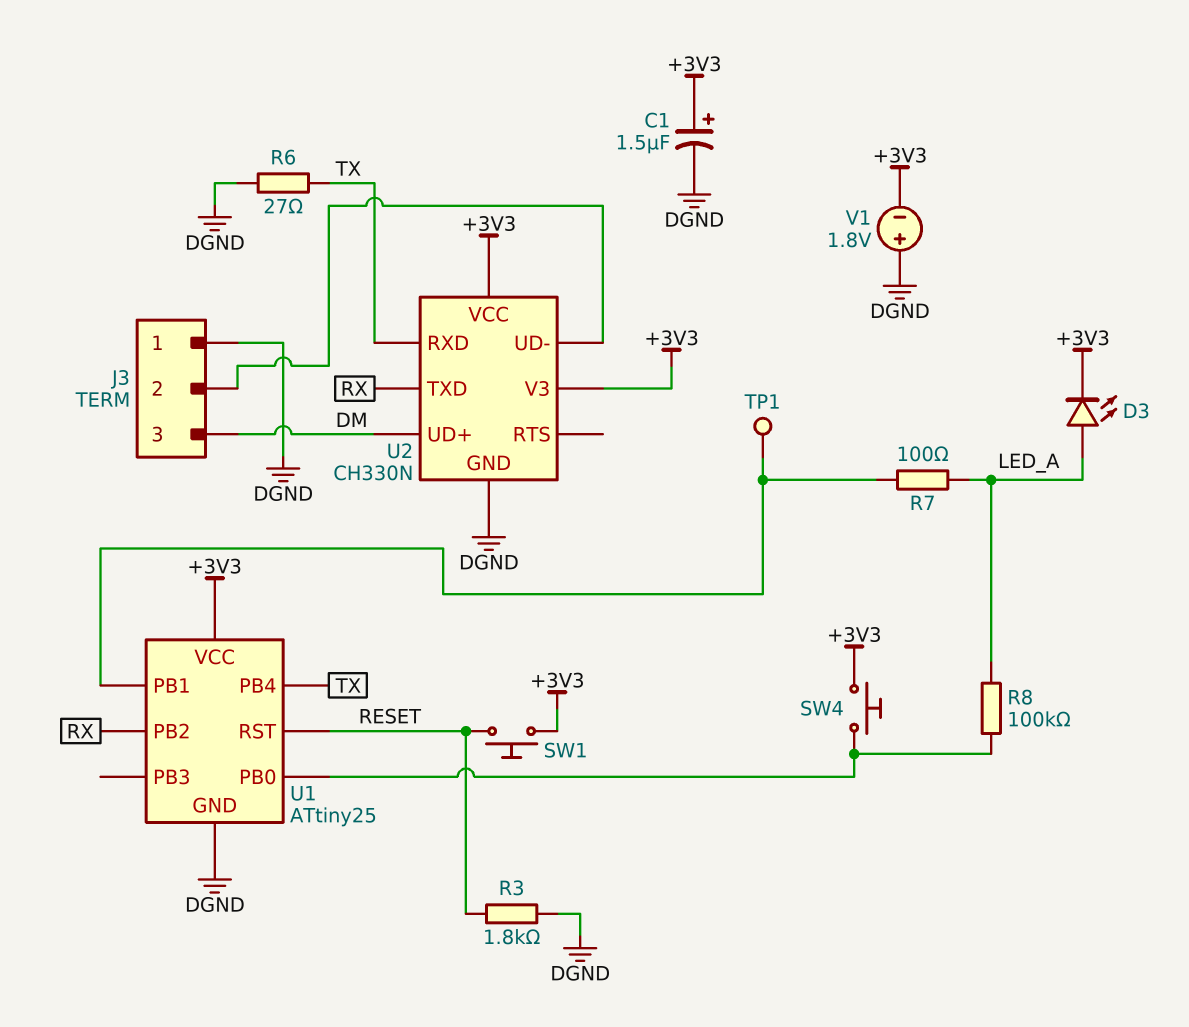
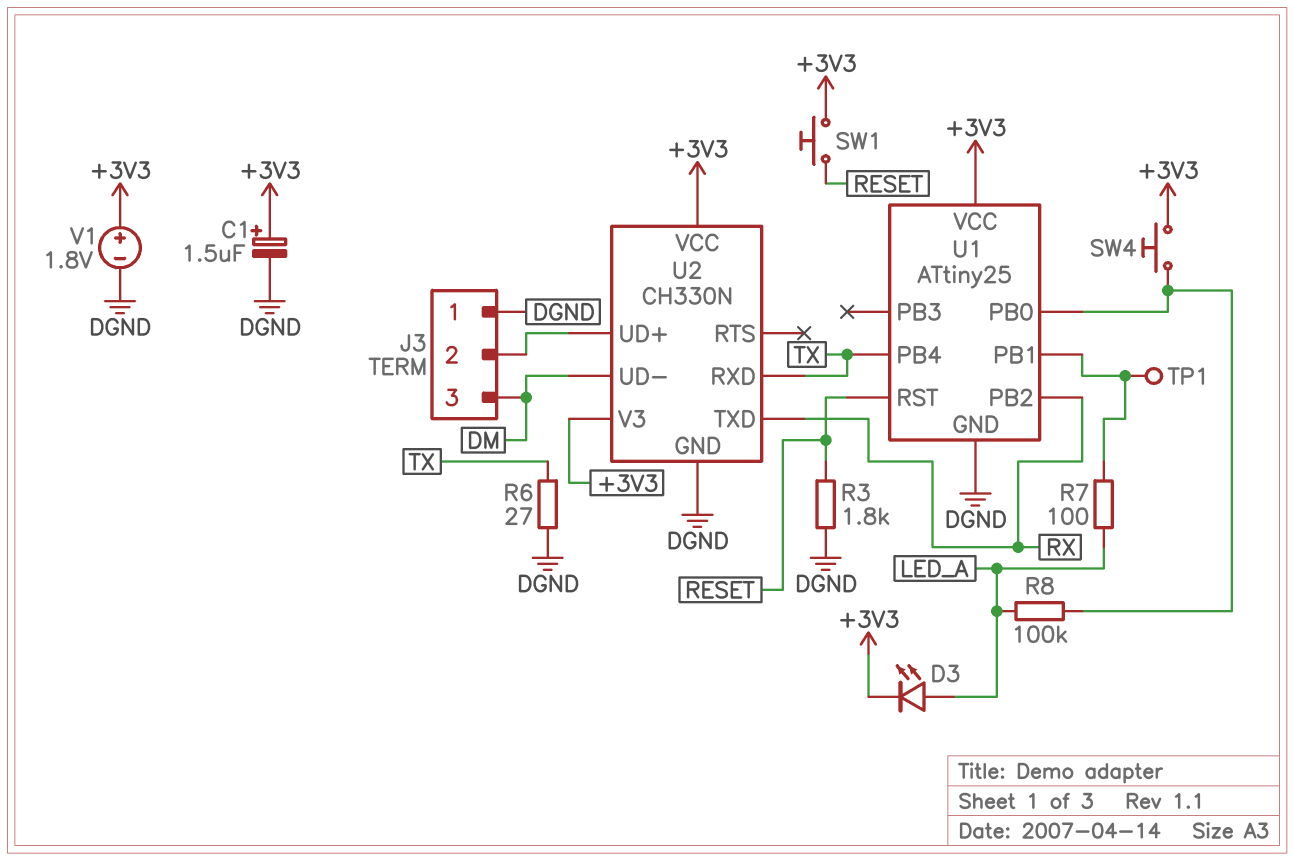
U2 pin UD+: DM -> J3/2
U2 pin UD-: J3/2 -> DM
V1: 1.8V (plus DGND, minus +3V3) -> 1.8V (plus +3V3, minus DGND)

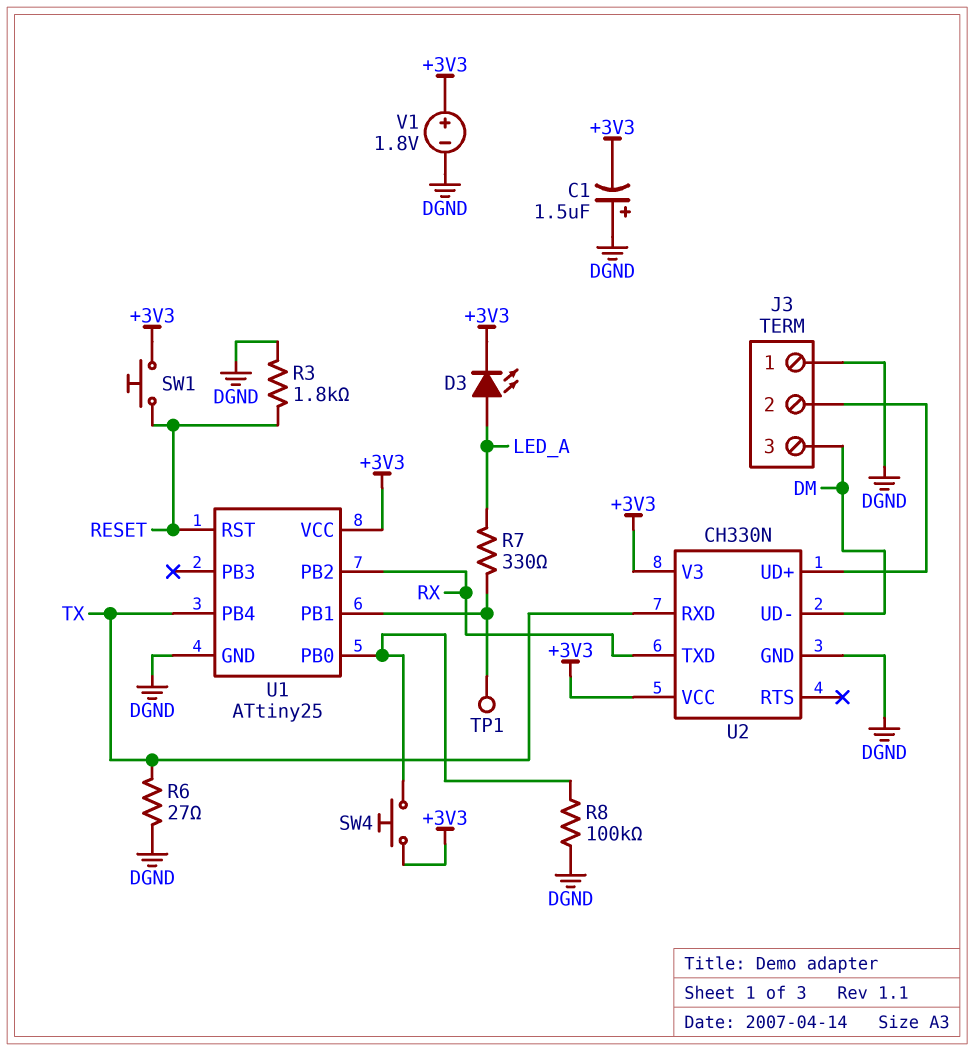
C1: 1.5uF (plus +3V3, minus DGND) -> 1.5uF (plus DGND, minus +3V3)
R7: 100 (LED_A, U1/PB1) -> 330 (LED_A, U1/PB1)
R8: 100k (LED_A, U1/PB0) -> 100k (DGND, U1/PB0)

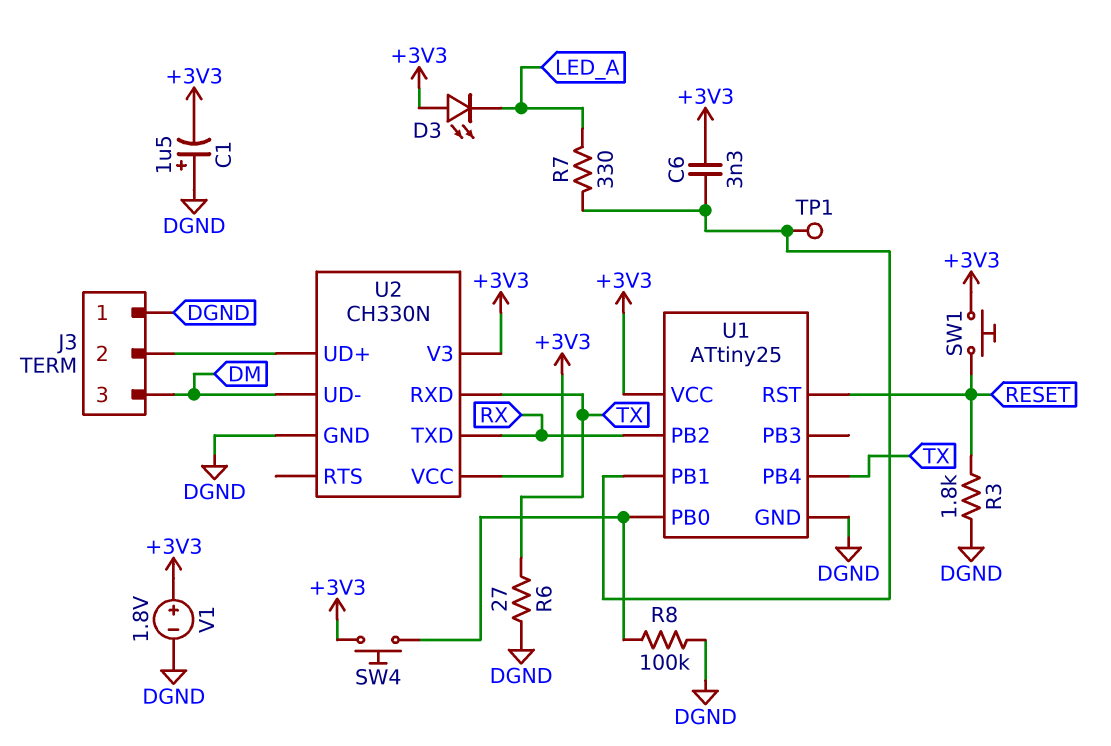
C6: none -> 3.3nF (+3V3, U1/PB1)
D3: LED (A LED_A, K +3V3) -> LED (A +3V3, K LED_A)

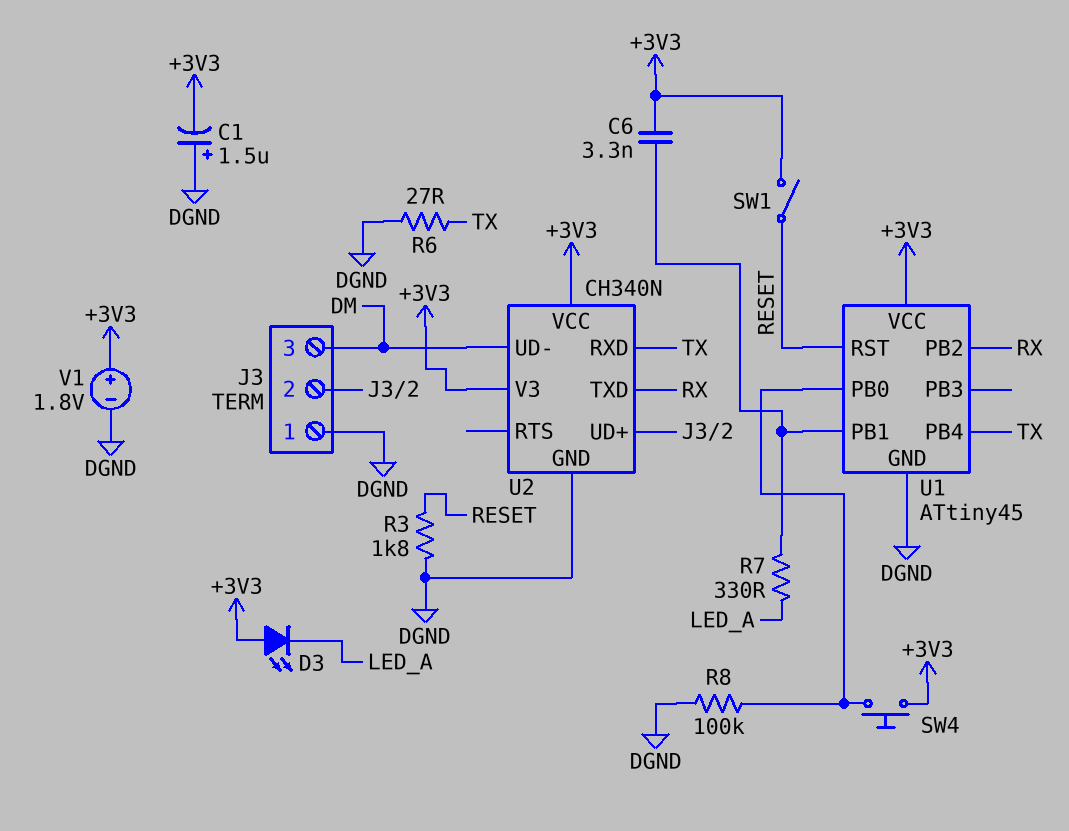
SW1: button (+3V3, RESET) -> switch (+3V3, RESET)
TP1: test point (U1/PB1) -> none
U1: ATtiny25 -> ATtiny45
U2: CH330N -> CH340N

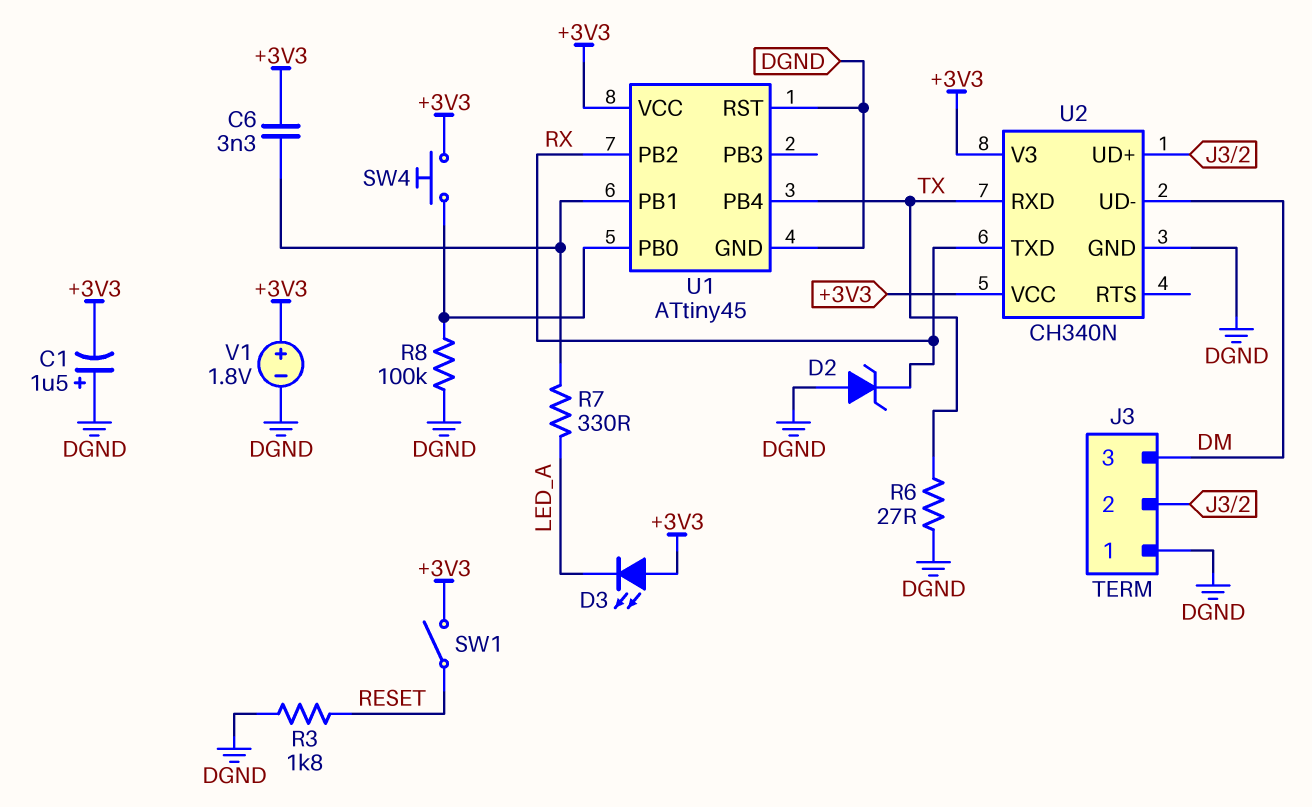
D2: none -> zener (A DGND, K RX)
U1 pin RST: RESET -> DGND

